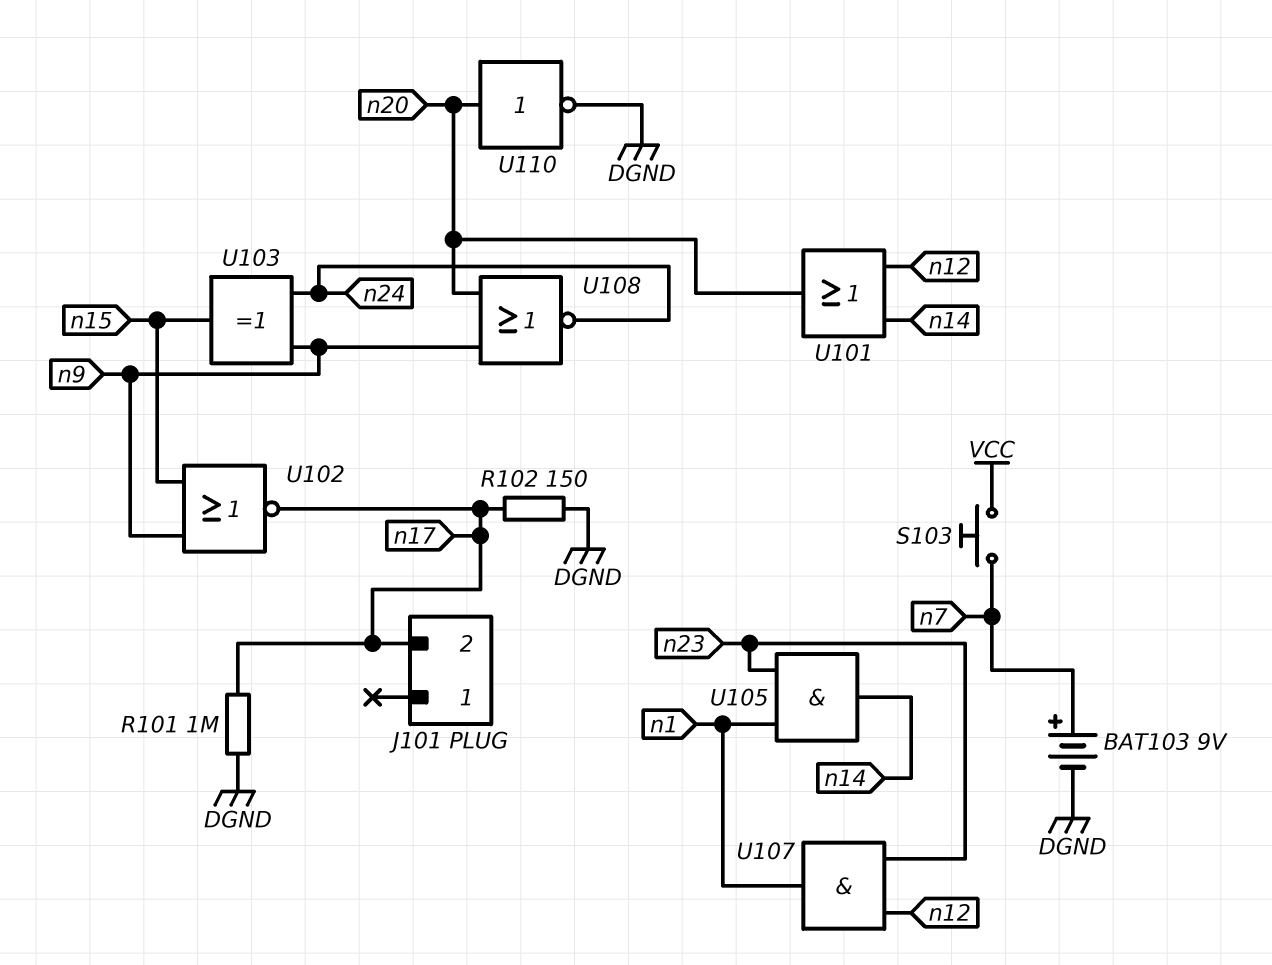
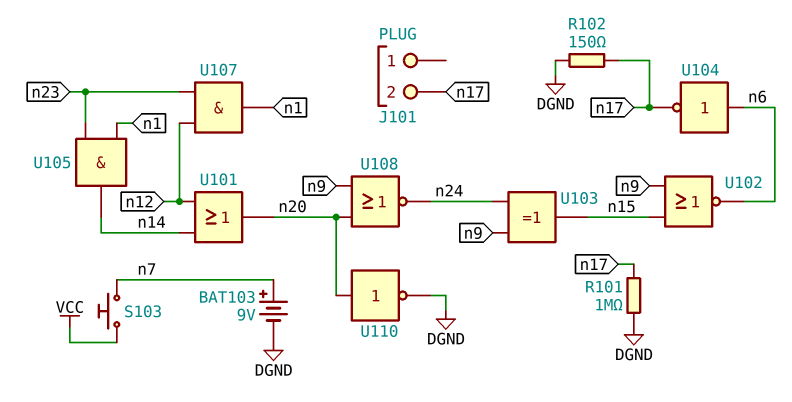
U102: NOR (in n9, in n15, out n17) -> NOR (in n9, in n15, out n6)
U104: none -> NOT (in n6, out n17)

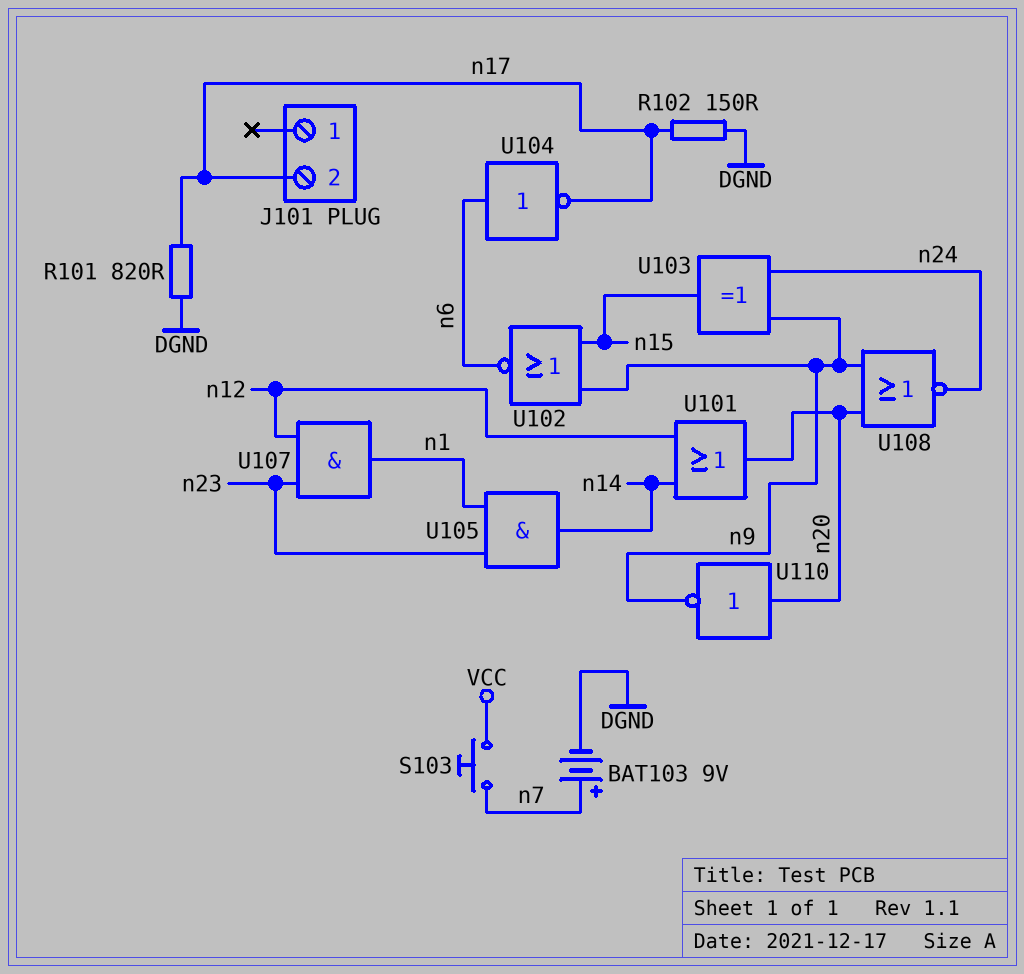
R101: 1M (DGND, n17) -> 820 (DGND, n17)
U110: NOT (in n20, out DGND) -> NOT (in n20, out n9)

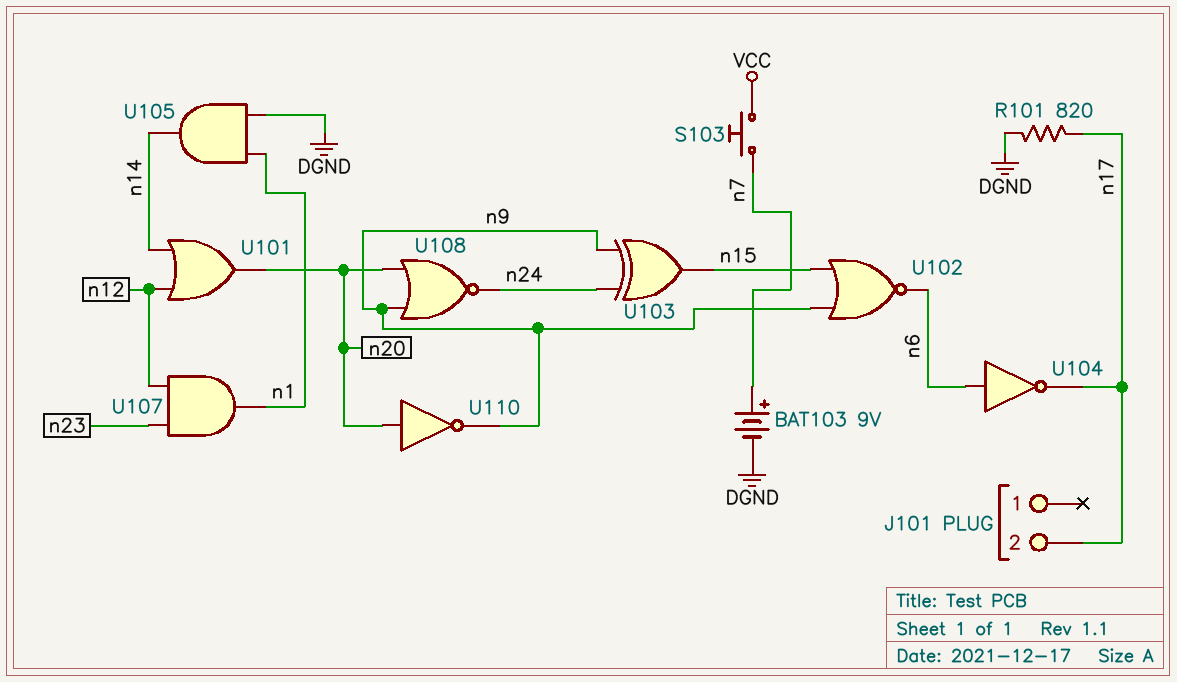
R102: 150 (DGND, n17) -> none
U105: AND (in n1, in n23, out n14) -> AND (in DGND, in n1, out n14)

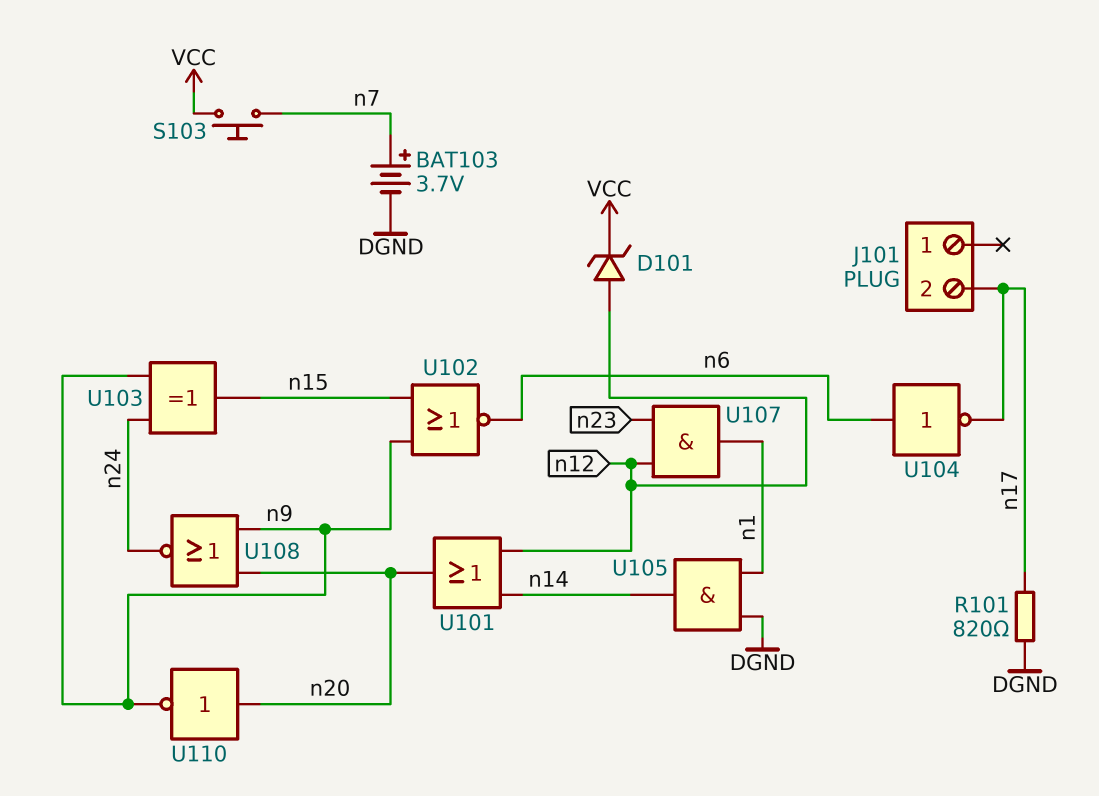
BAT103: 9V (plus n7, minus DGND) -> 3.7V (plus n7, minus DGND)
D101: none -> zener (A n12, K VCC)

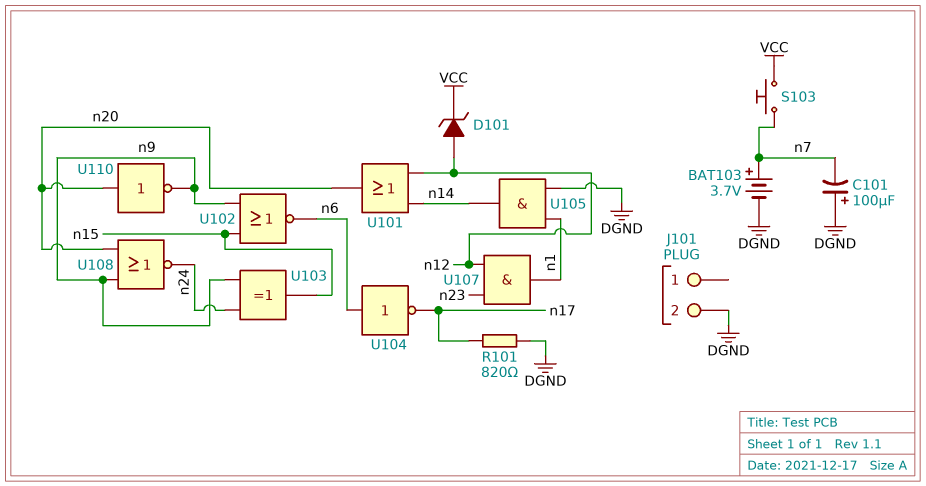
C101: none -> 100uF (plus DGND, minus n7)
J101 pin 2: n17 -> DGND

